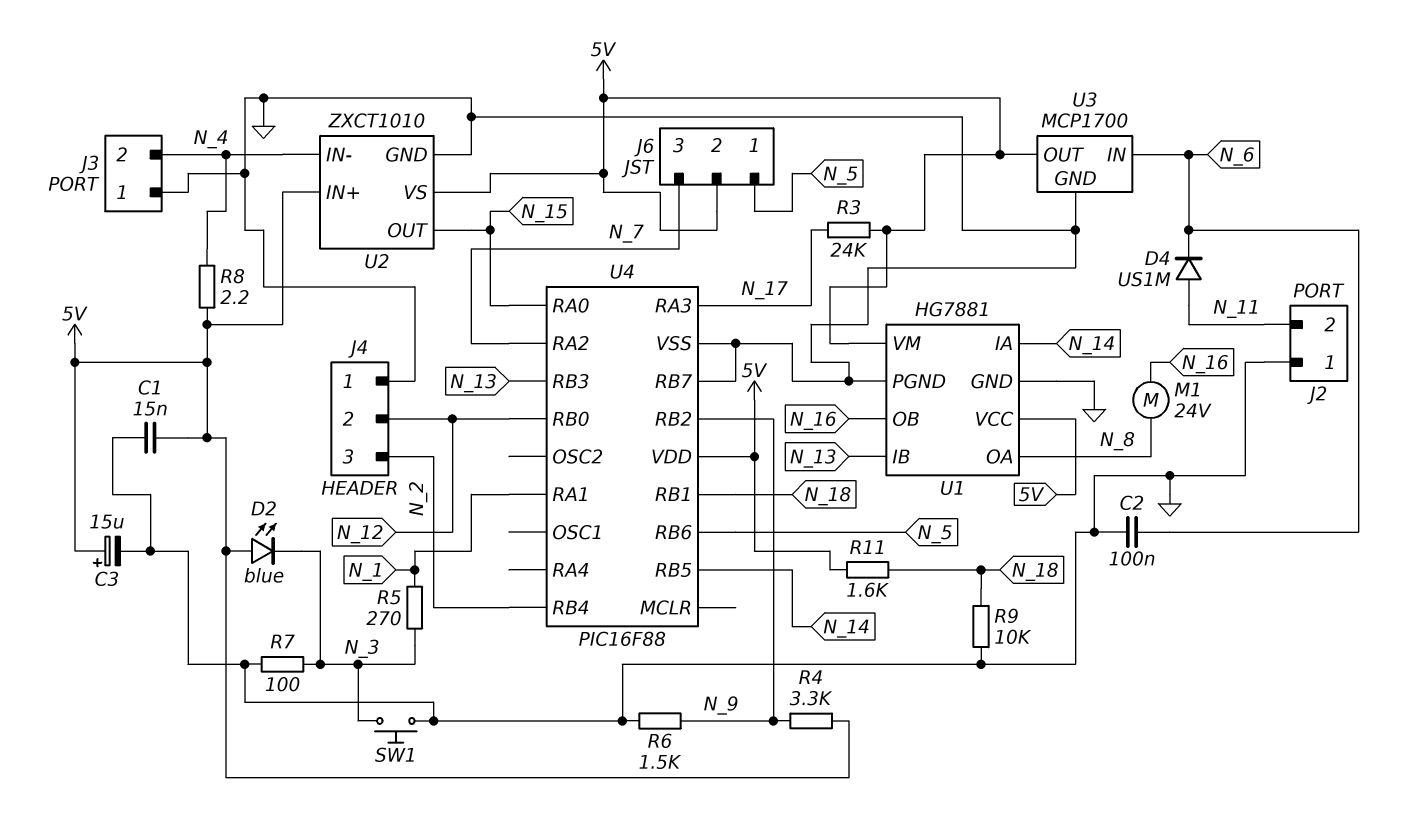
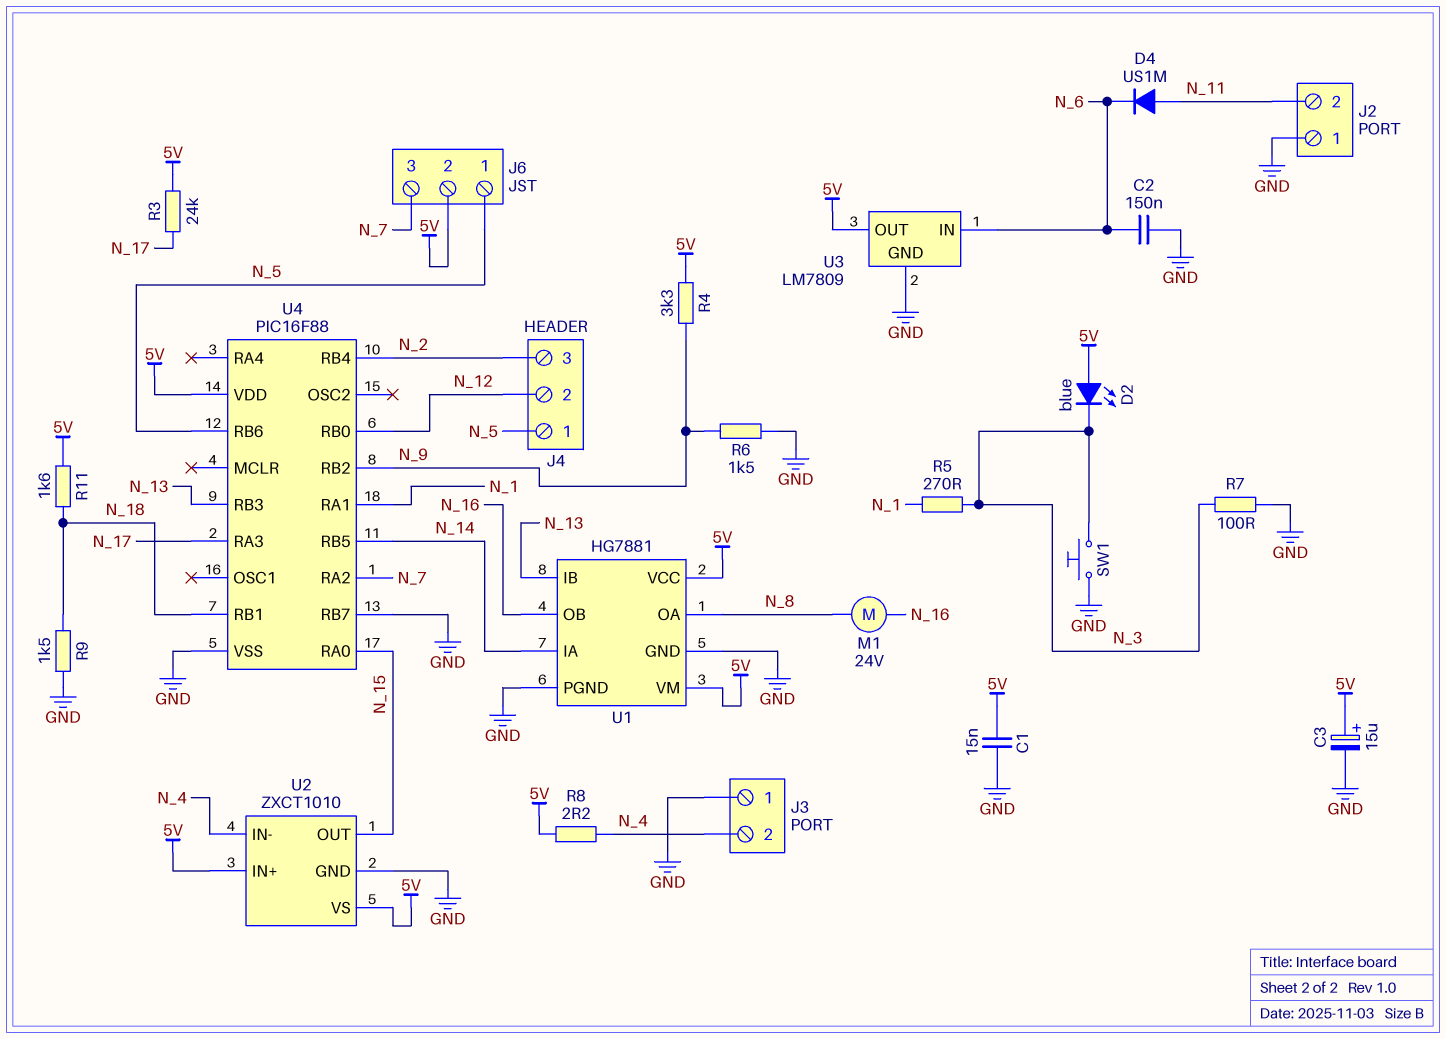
C2: 100nF (GND, N_6) -> 150nF (GND, N_6)
J4 pin 1: GND -> N_5
R9: 10k (GND, N_18) -> 1.5k (GND, N_18)
U3: MCP1700 -> LM7809

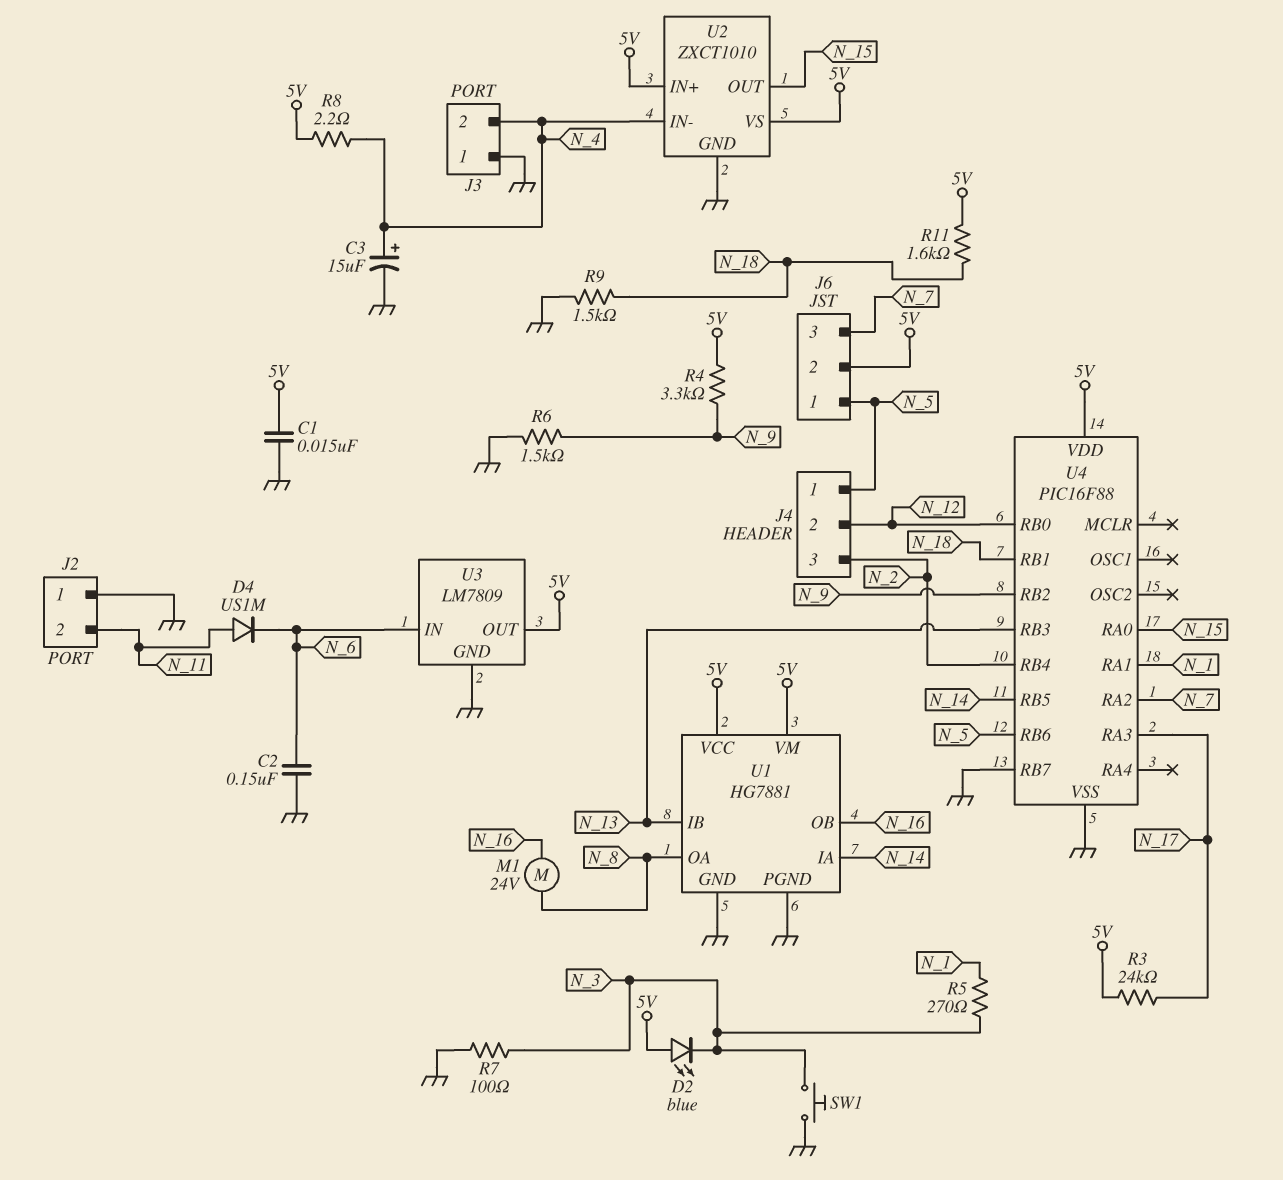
C3: 15uF (plus 5V, minus GND) -> 15uF (plus N_4, minus GND)

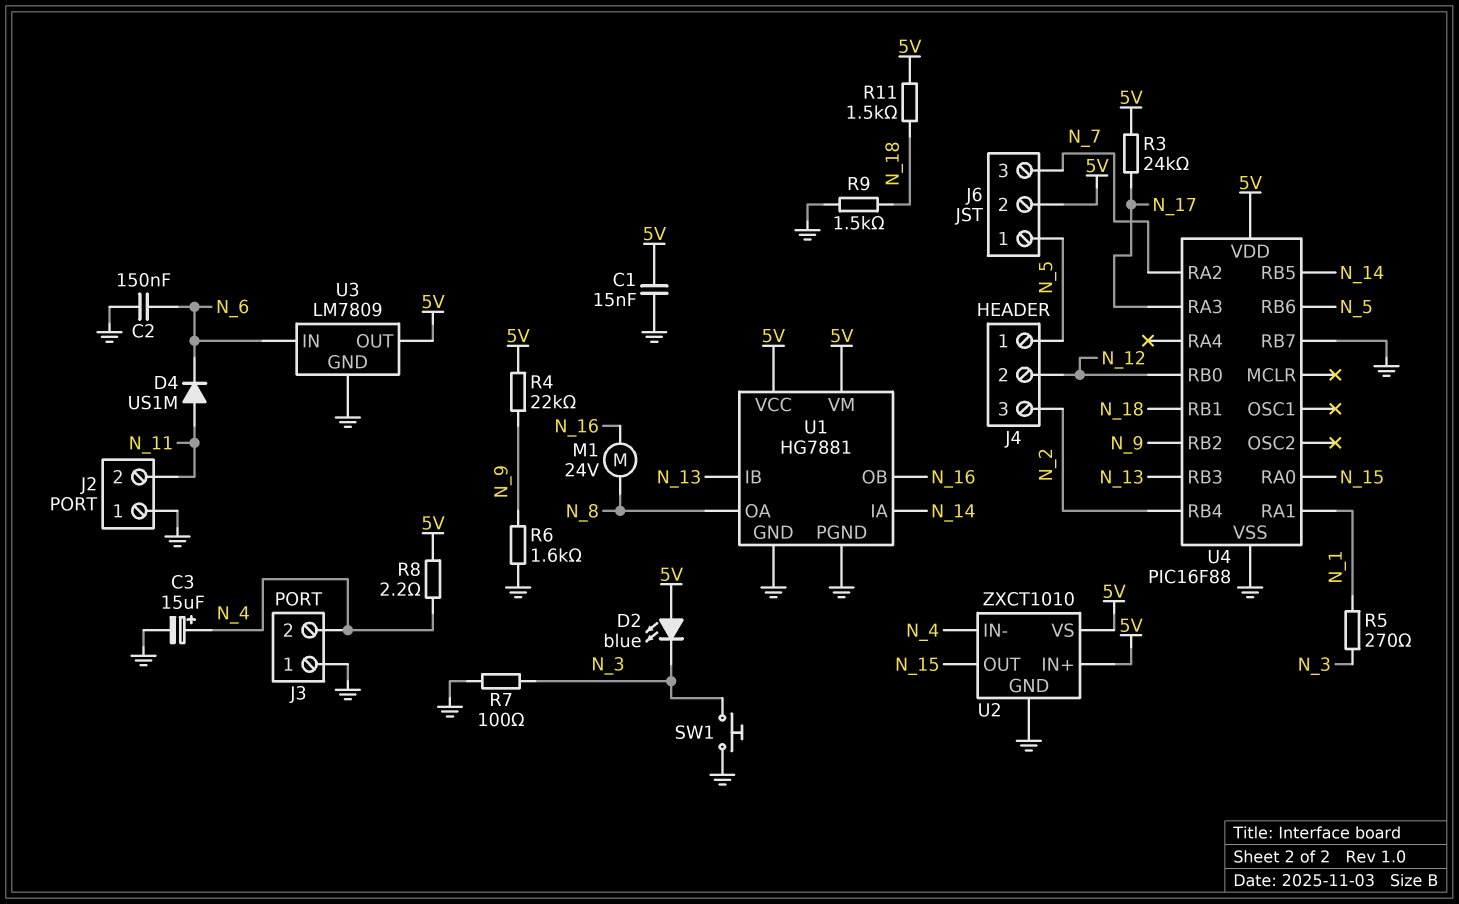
R4: 3.3k (5V, N_9) -> 22k (5V, N_9)
R6: 1.5k (GND, N_9) -> 1.6k (GND, N_9)
R11: 1.6k (5V, N_18) -> 1.5k (5V, N_18)

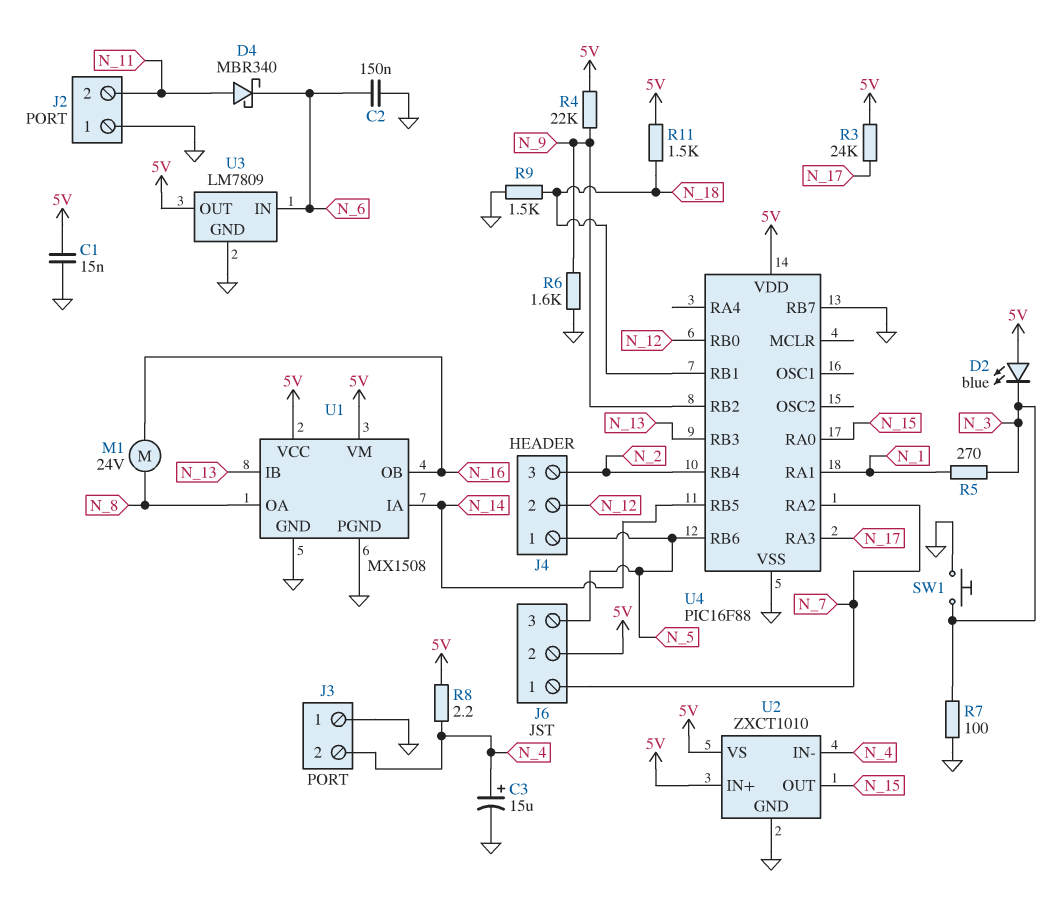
D4: diode US1M (A N_11, K N_6) -> schottky MBR340 (A N_11, K N_6)
J6 pin 1: N_5 -> N_7
J6 pin 3: N_7 -> N_5
U1: HG7881 -> MX1508

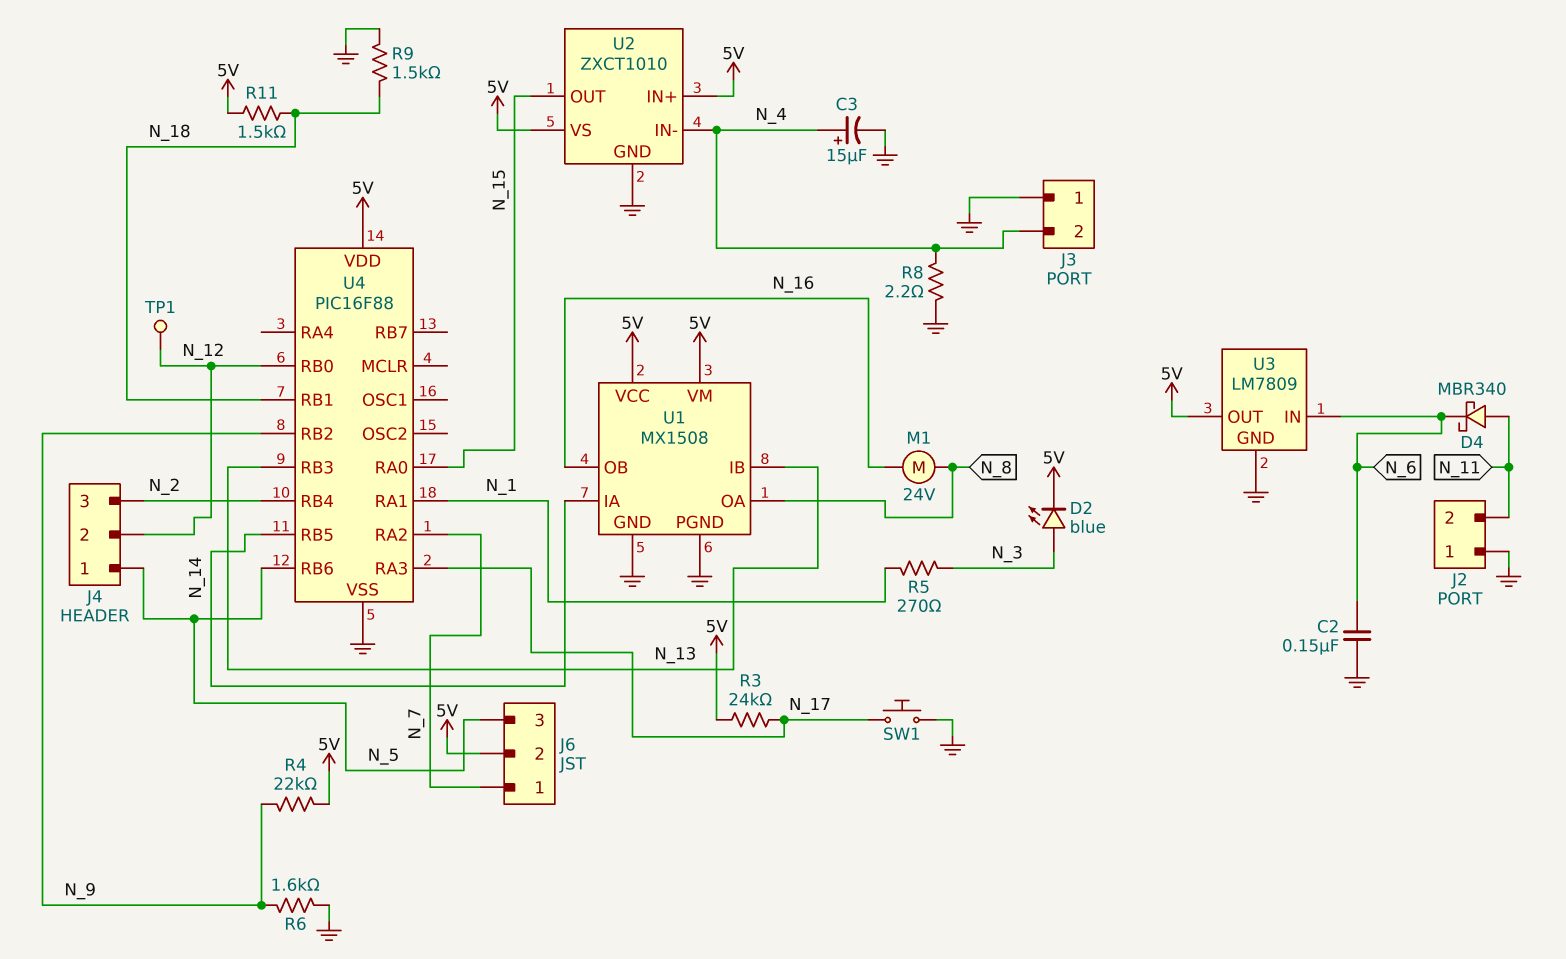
C1: 15nF (5V, GND) -> none
D2: LED blue (A 5V, K N_3) -> LED blue (A N_3, K 5V)
R7: 100 (GND, N_3) -> none
R8: 2.2 (5V, N_4) -> 2.2 (GND, N_4)
SW1: button (GND, N_3) -> button (GND, N_17)
TP1: none -> test point (N_12)
U4 pin RB7: GND -> none

